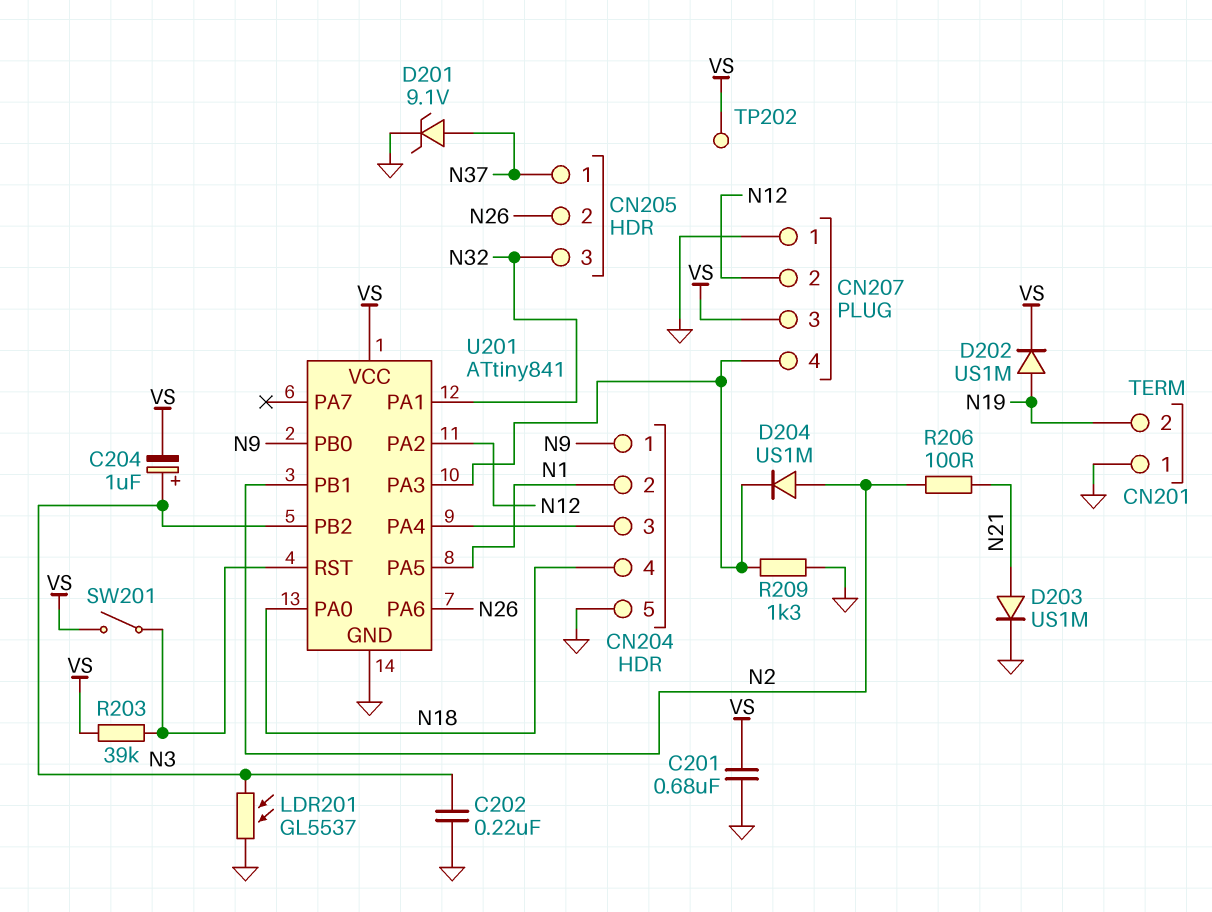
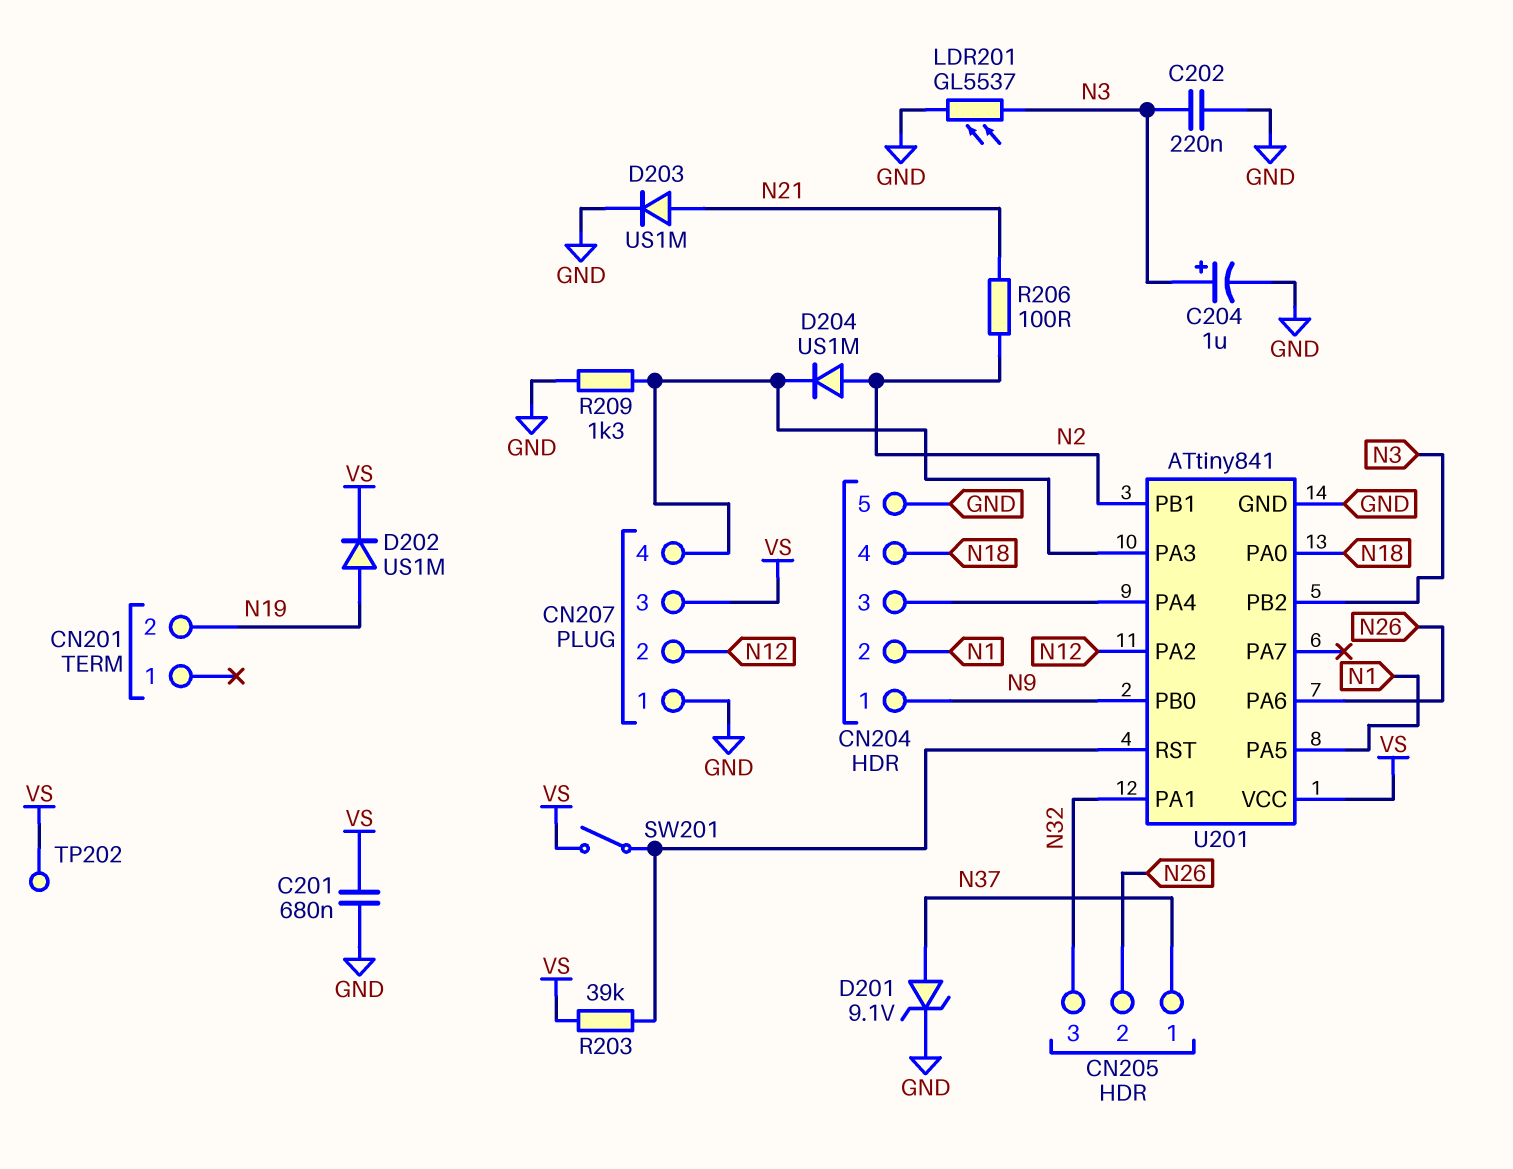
C204: 1uF (plus N3, minus VS) -> 1uF (plus N3, minus GND)
CN201 pin 1: GND -> none

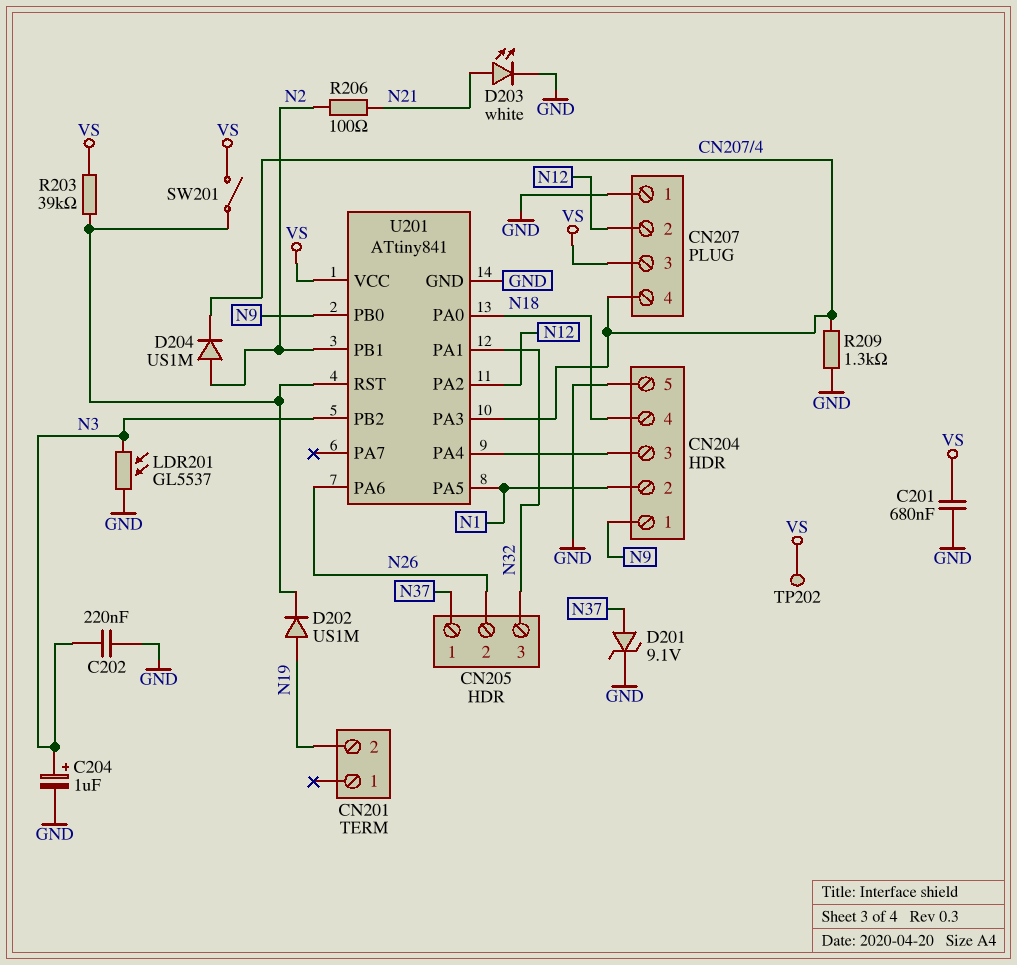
D202: diode US1M (A N19, K VS) -> diode US1M (A N19, K U201/RST)
D203: diode US1M (A N21, K GND) -> LED white (A N21, K GND)

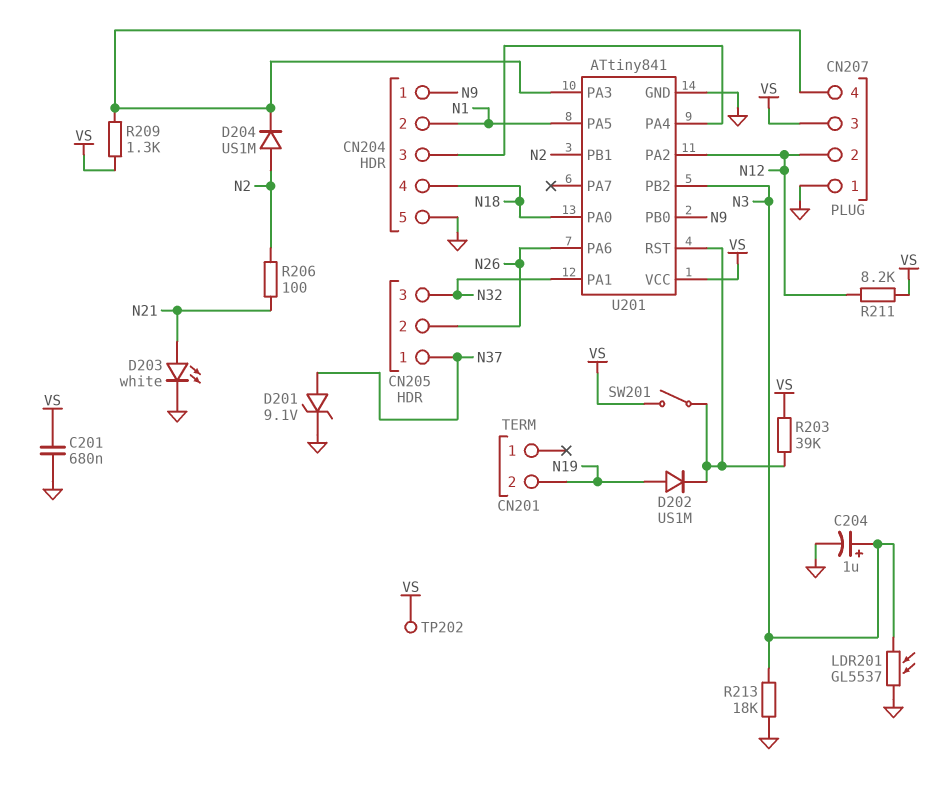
C202: 220nF (GND, N3) -> none
R209: 1.3k (CN207/4, GND) -> 1.3k (CN207/4, VS)
R211: none -> 8.2k (N12, VS)
R213: none -> 18k (GND, N3)

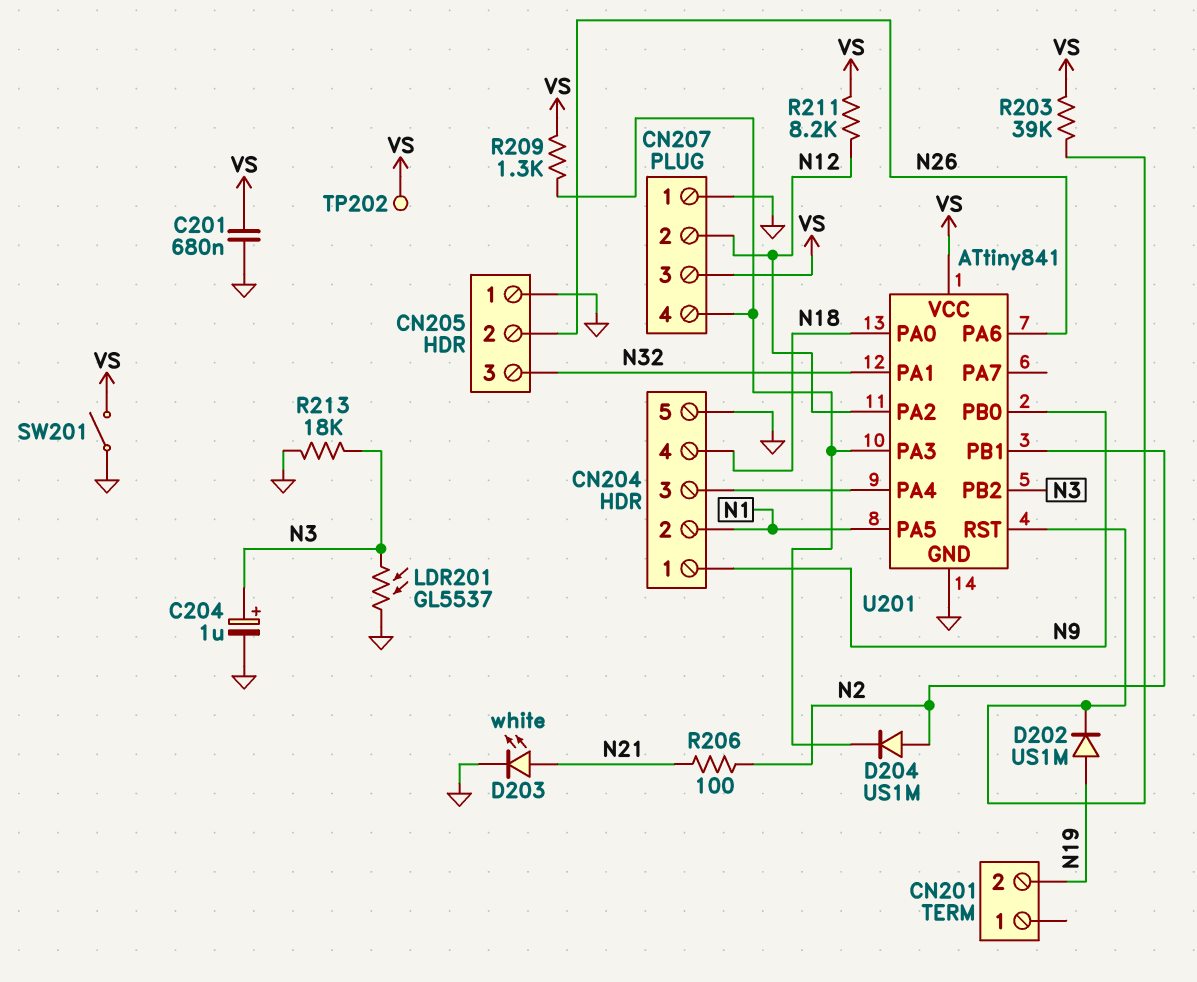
CN205 pin 1: N37 -> GND
D201: zener 9.1V (A N37, K GND) -> none
SW201: switch (U201/RST, VS) -> switch (GND, VS)

